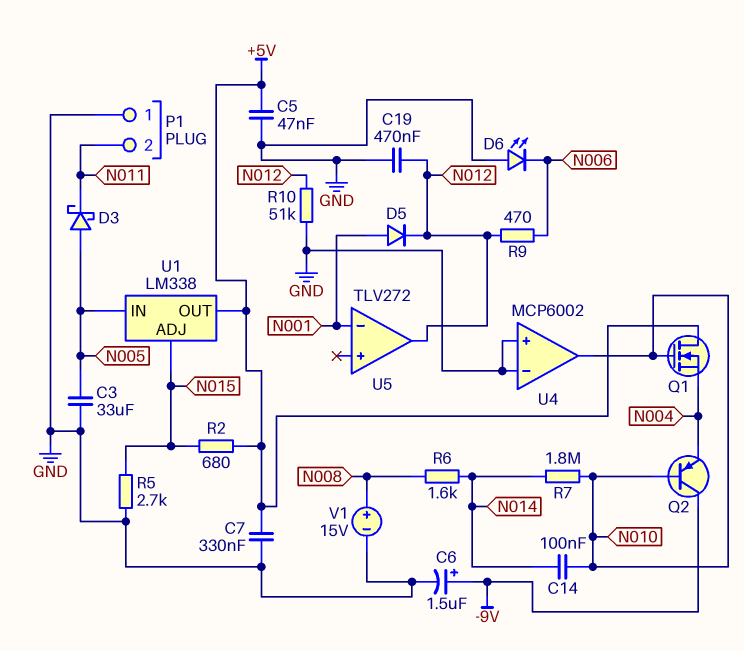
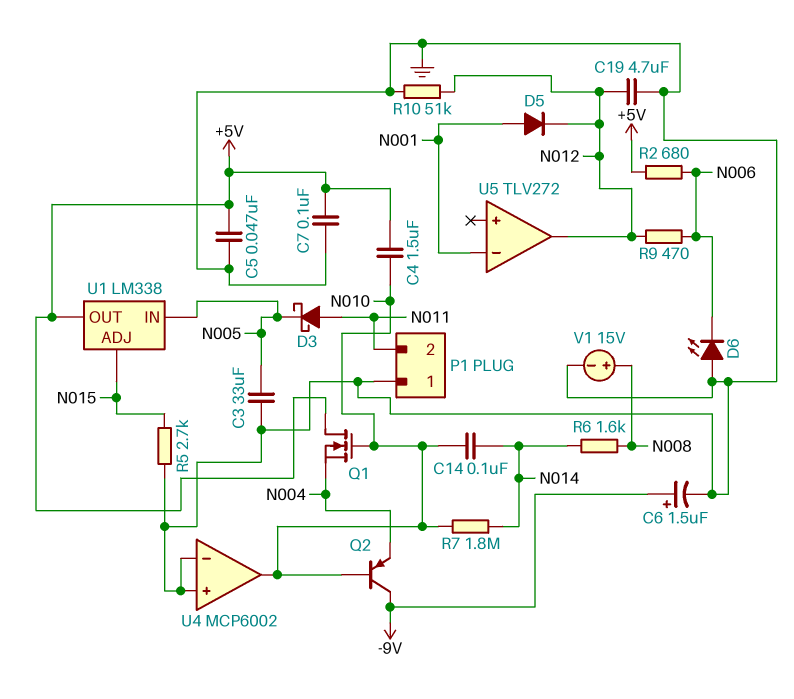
C4: none -> 1.5uF (+5V, N010)
C7: 330nF (+5V, GND) -> 100nF (+5V, GND)
C19: 470nF (GND, N012) -> 4.7uF (GND, N012)
D3: schottky (A N005, K N011) -> schottky (A N011, K N005)
R2: 680 (+5V, N015) -> 680 (+5V, N006)

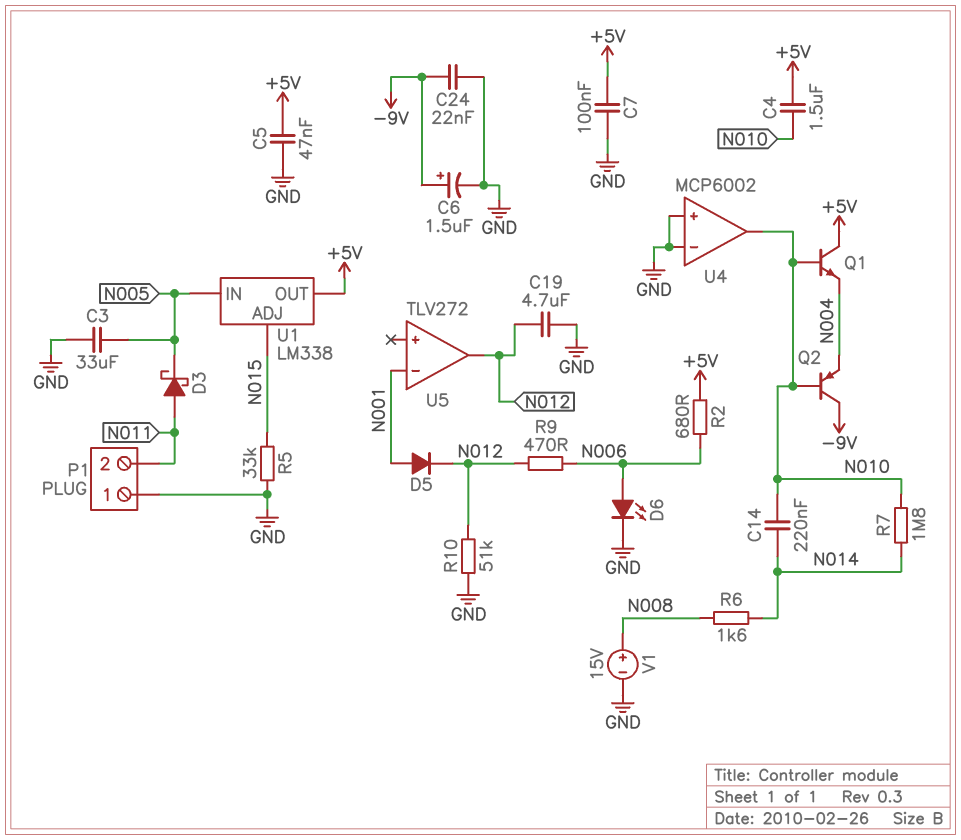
C14: 100nF (N010, N014) -> 220nF (N010, N014)
C24: none -> 22nF (-9V, GND)
D6: LED (A GND, K N006) -> LED (A N006, K GND)
Q1: NMOS (G N010, D +5V, S N004) -> NPN (B N010, C +5V, E N004)
R5: 2.7k (GND, N015) -> 33k (GND, N015)

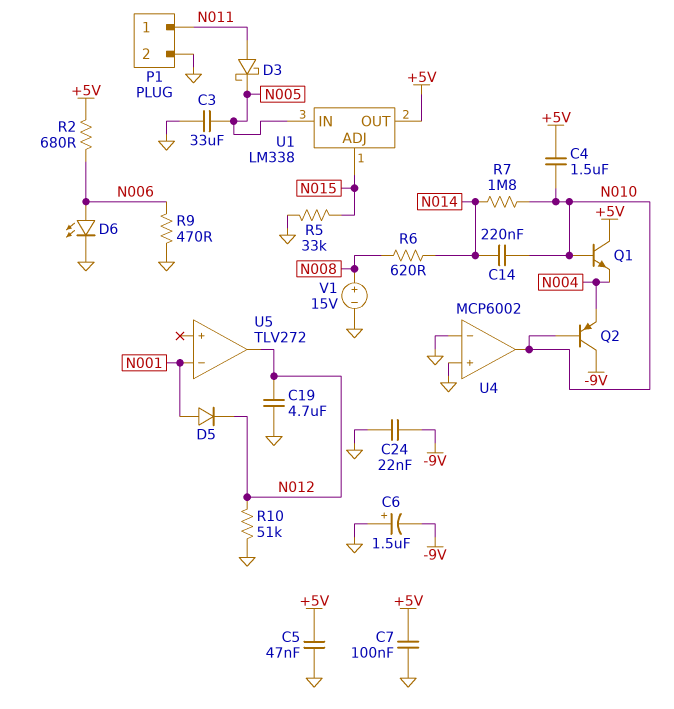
C6: 1.5uF (plus -9V, minus GND) -> 1.5uF (plus GND, minus -9V)
P1 pin 1: GND -> N011
P1 pin 2: N011 -> GND
R6: 1.6k (N008, N014) -> 620 (N008, N014)
R9: 470 (N006, N012) -> 470 (GND, N006)

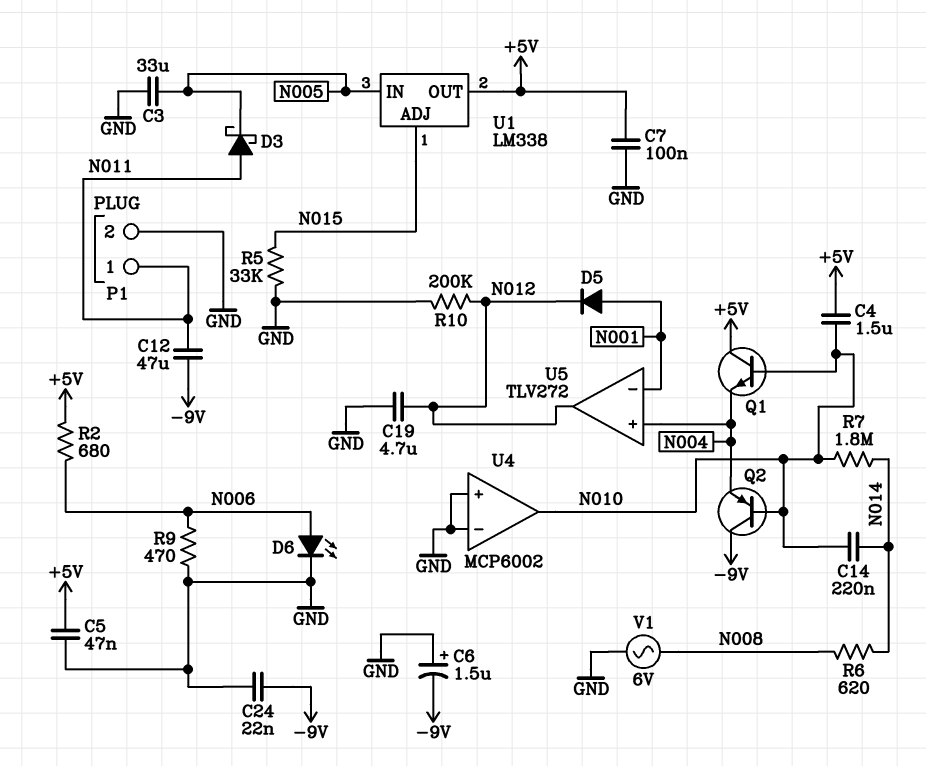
C12: none -> 47uF (-9V, N011)
R10: 51k (GND, N012) -> 200k (GND, N012)
U5 pin in+: none -> N004
V1: 15V (plus N008, minus GND) -> AC 6V (GND, N008)

